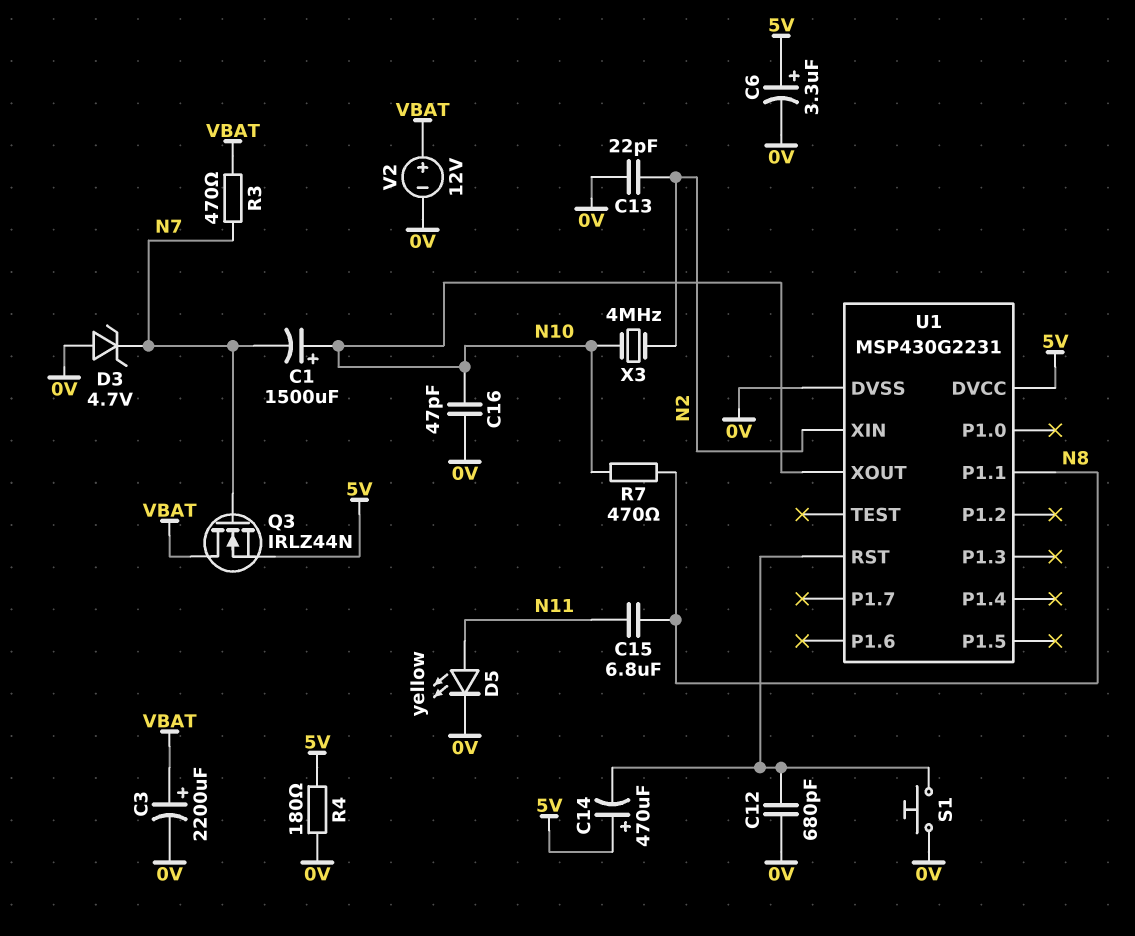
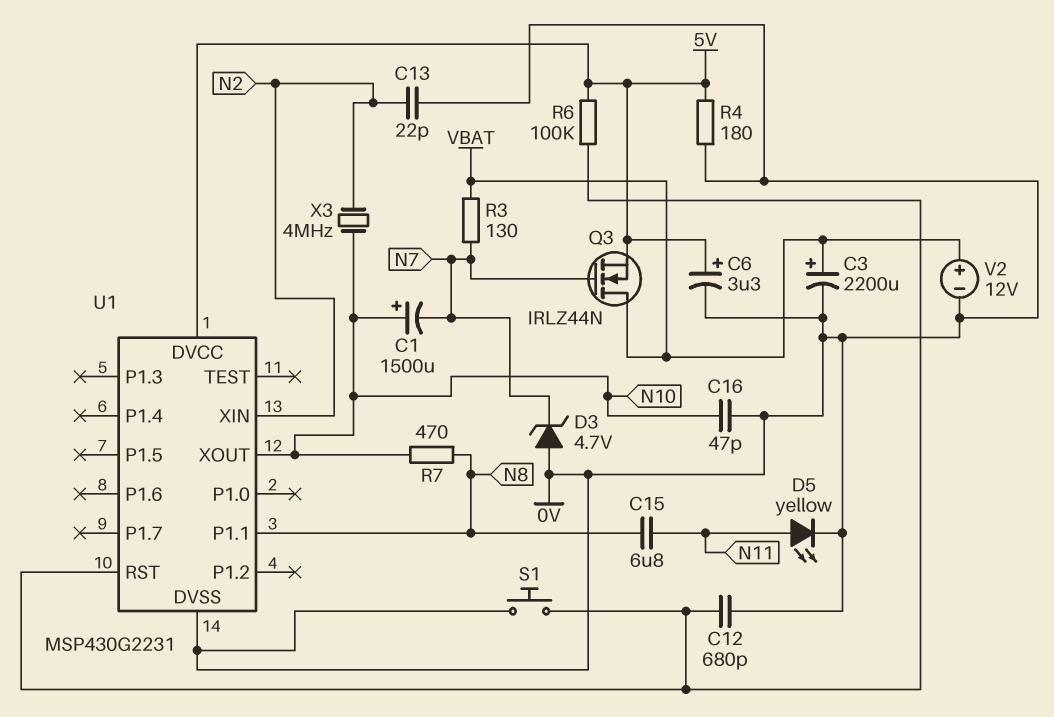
C14: 470uF (plus 5V, minus U1/RST) -> none
R3: 470 (N7, VBAT) -> 130 (N7, VBAT)
R6: none -> 100k (5V, U1/RST)

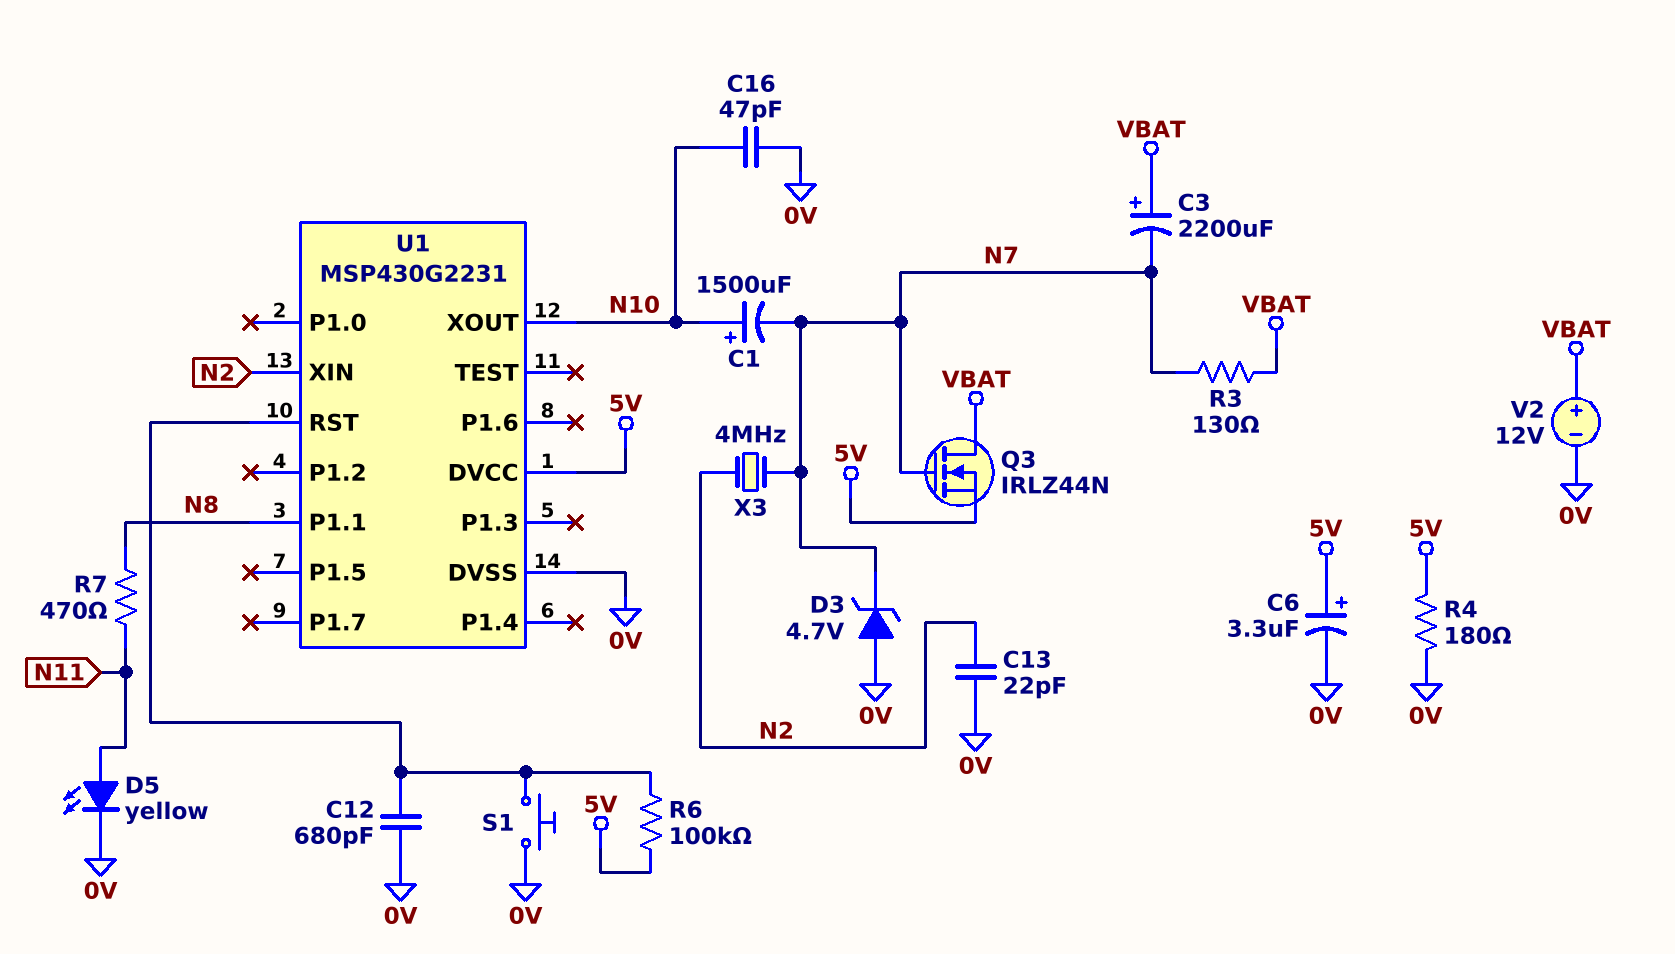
C3: 2200uF (plus VBAT, minus 0V) -> 2200uF (plus VBAT, minus N7)
C15: 6.8uF (N8, N11) -> none
R7: 470 (N8, N10) -> 470 (N8, N11)
X3: 4MHz (N2, N10) -> 4MHz (N2, N7)

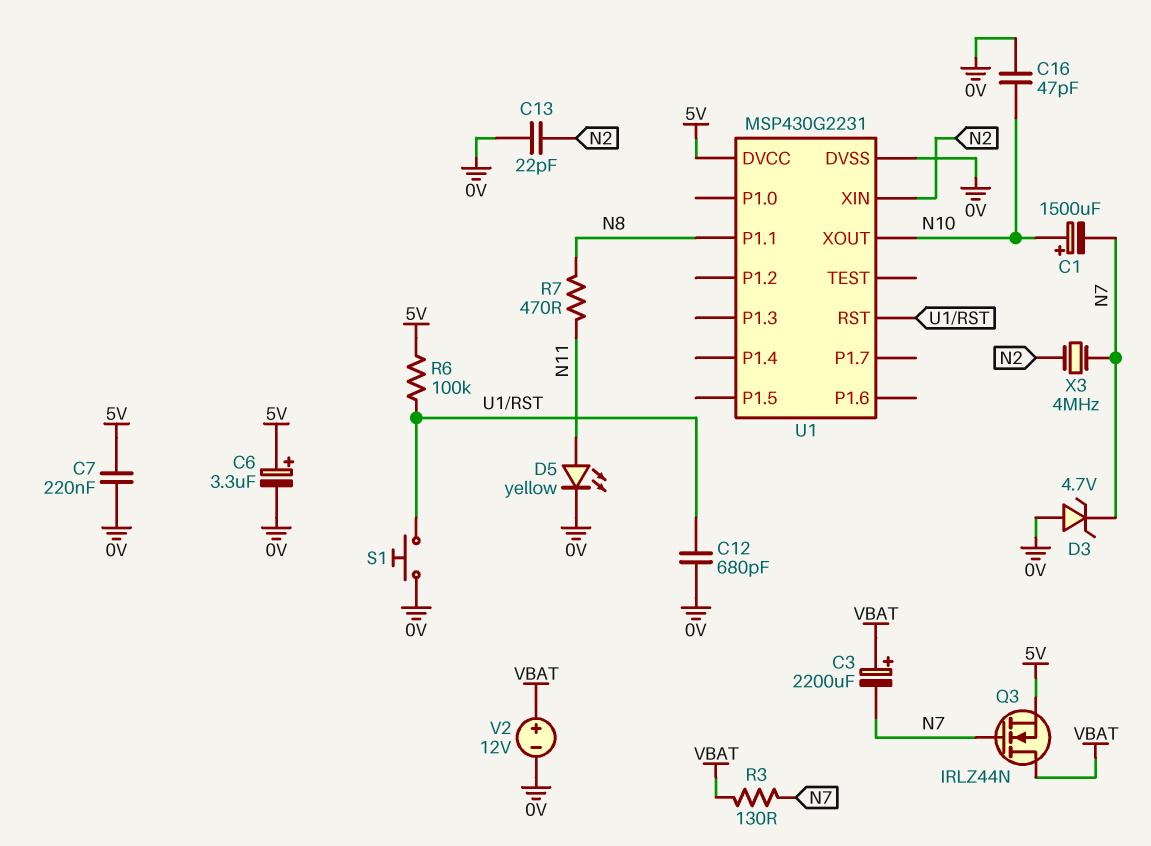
C7: none -> 220nF (0V, 5V)
R4: 180 (0V, 5V) -> none

